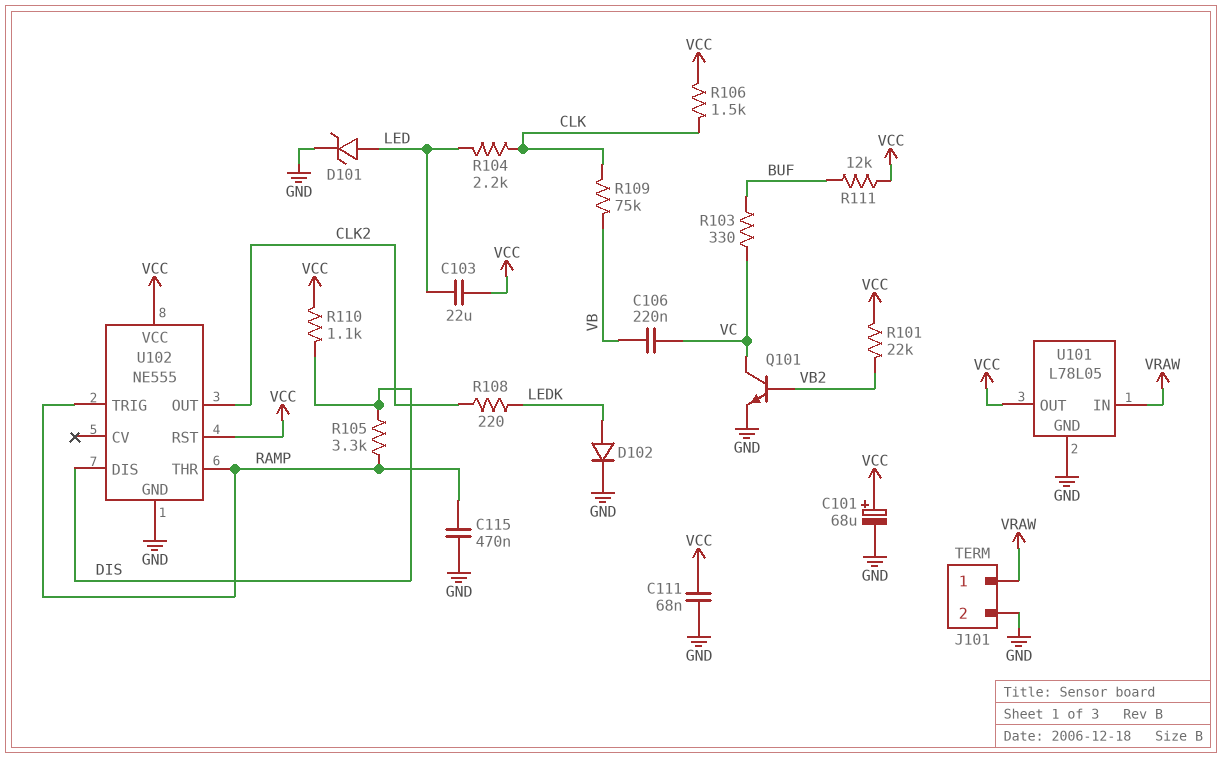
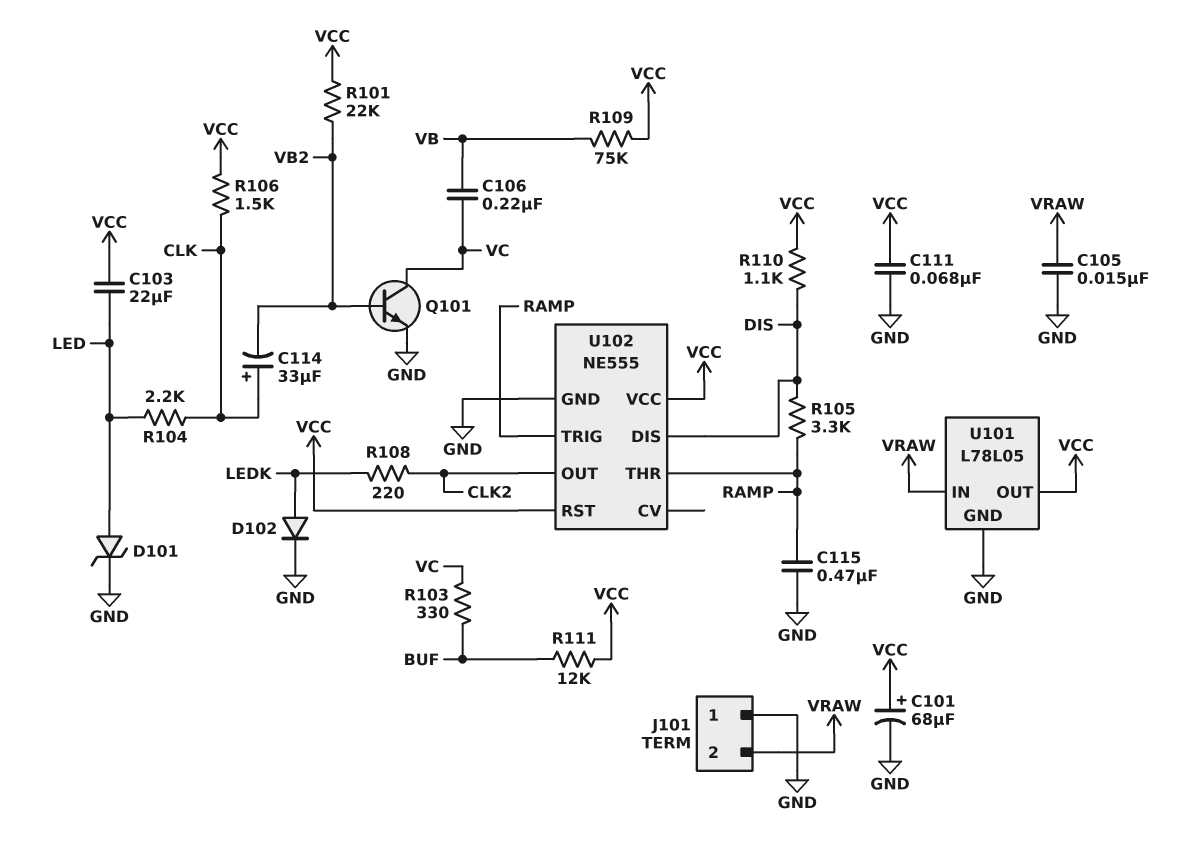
C105: none -> 15nF (GND, VRAW)
C114: none -> 33uF (plus CLK, minus VB2)
J101 pin 1: VRAW -> GND
J101 pin 2: GND -> VRAW
R109: 75k (CLK, VB) -> 75k (VB, VCC)

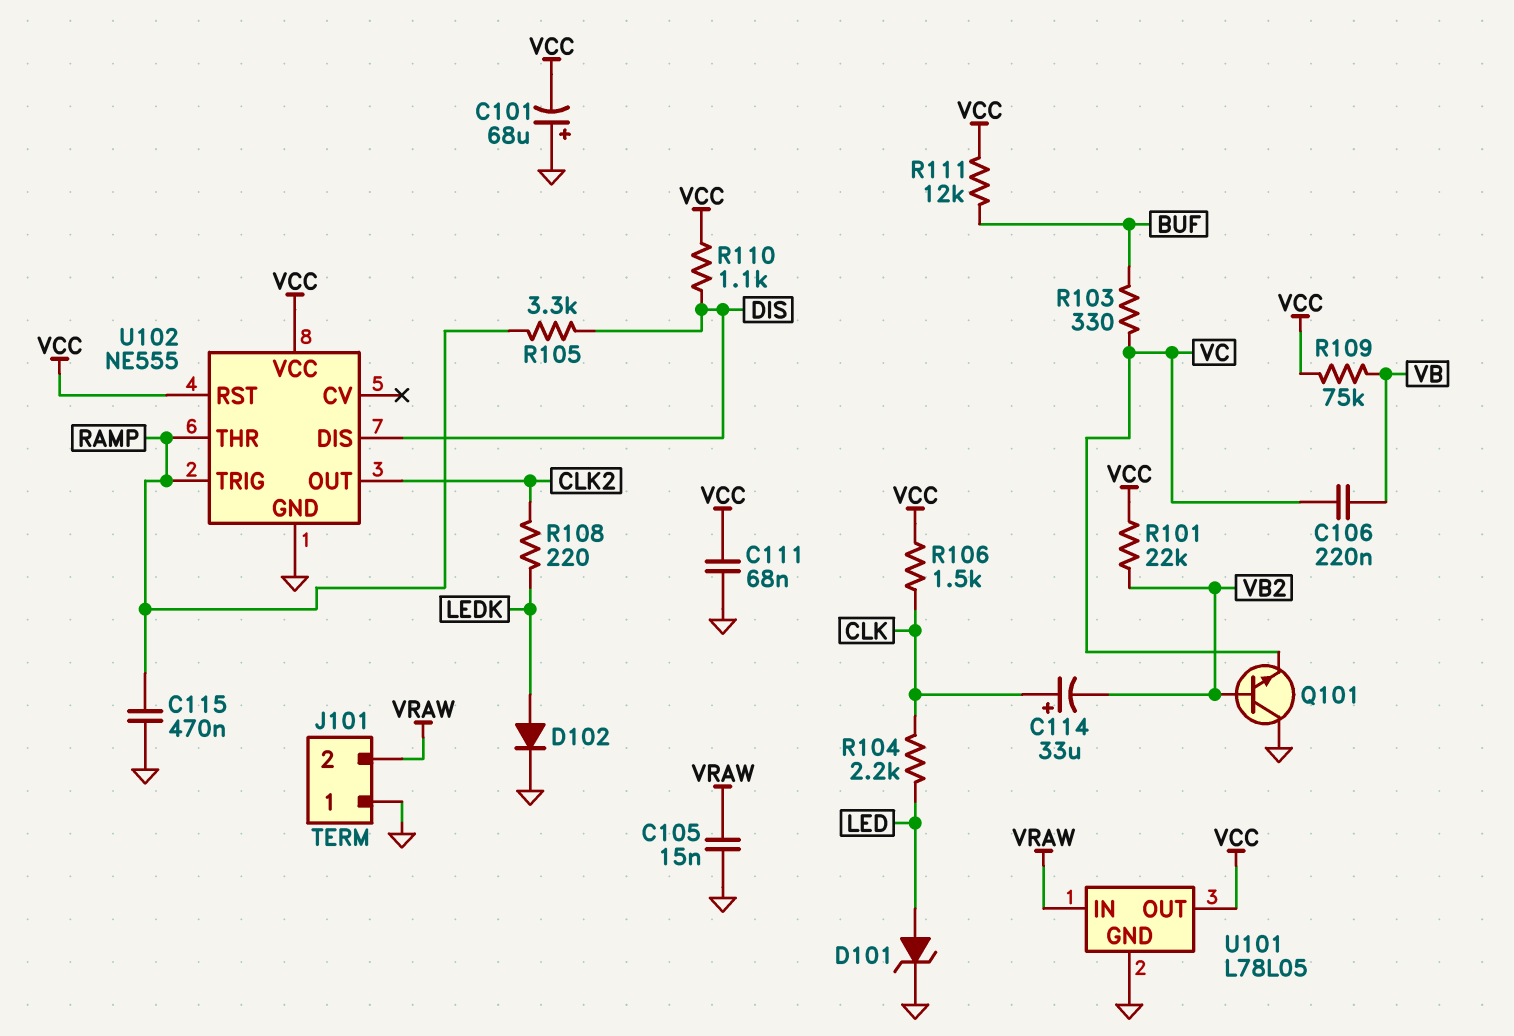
C101: 68uF (plus VCC, minus GND) -> 68uF (plus GND, minus VCC)
C103: 22uF (LED, VCC) -> none
Q101: NPN (B VB2, C VC, E GND) -> NPN (B VB2, C GND, E VC)

